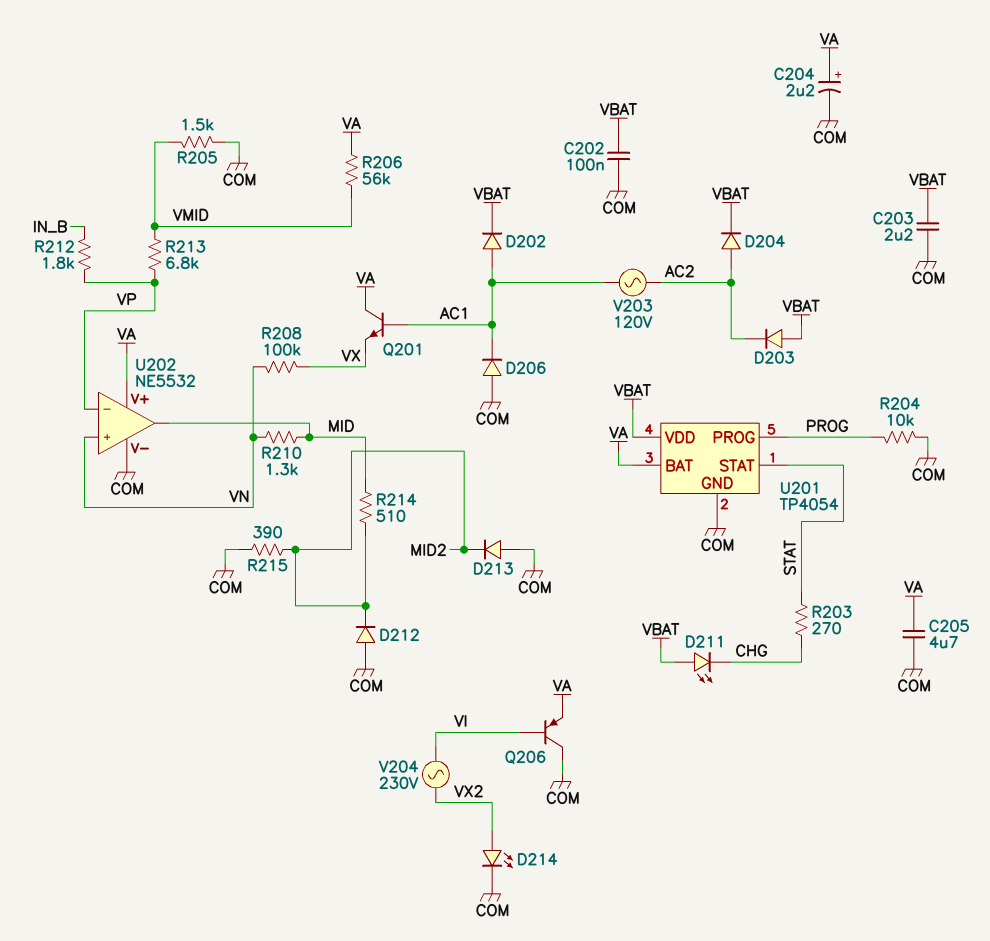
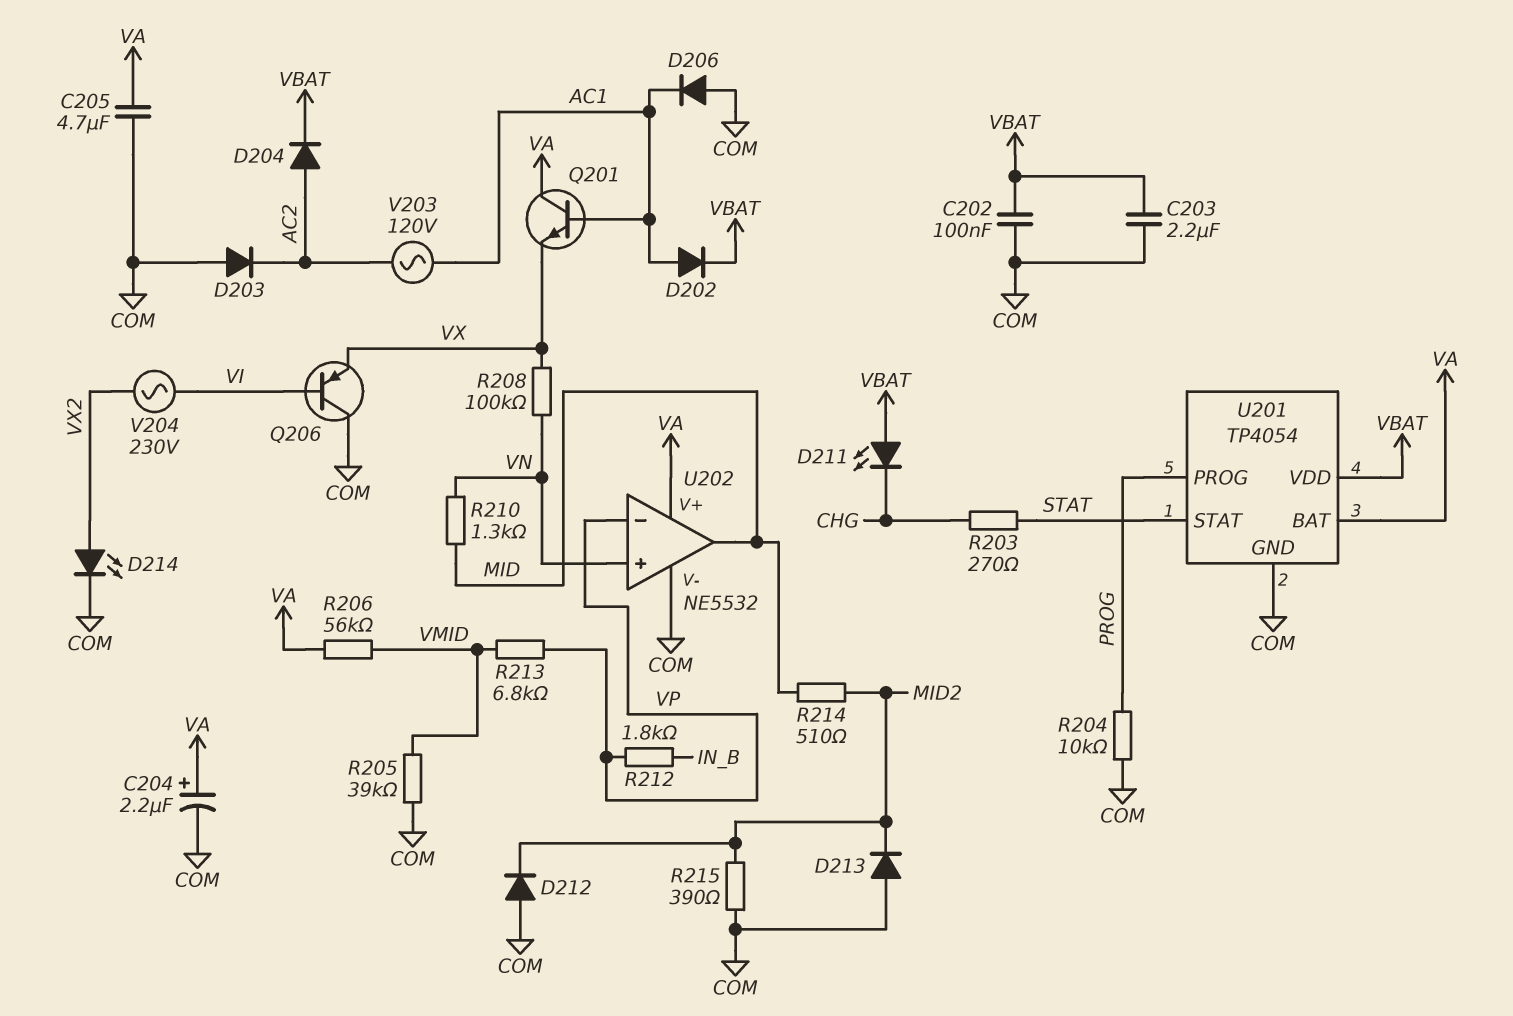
D203: diode (A VBAT, K AC2) -> diode (A COM, K AC2)
Q206: PNP (B VI, C COM, E VA) -> PNP (B VI, C COM, E VX)
R205: 1.5k (COM, VMID) -> 39k (COM, VMID)

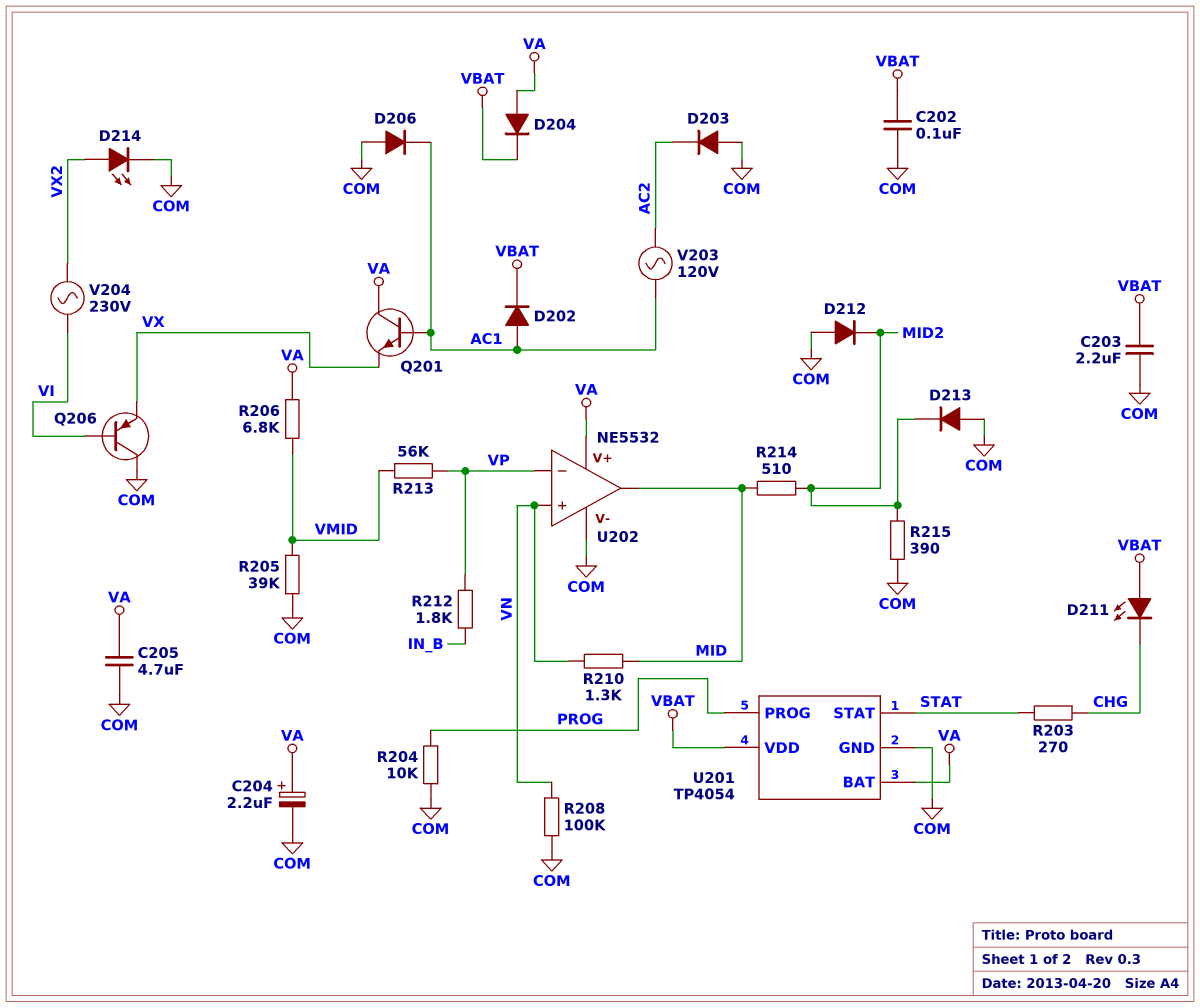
D204: diode (A AC2, K VBAT) -> diode (A VA, K VBAT)
R206: 56k (VA, VMID) -> 6.8k (VA, VMID)
R208: 100k (VN, VX) -> 100k (COM, VN)
R213: 6.8k (VMID, VP) -> 56k (VMID, VP)

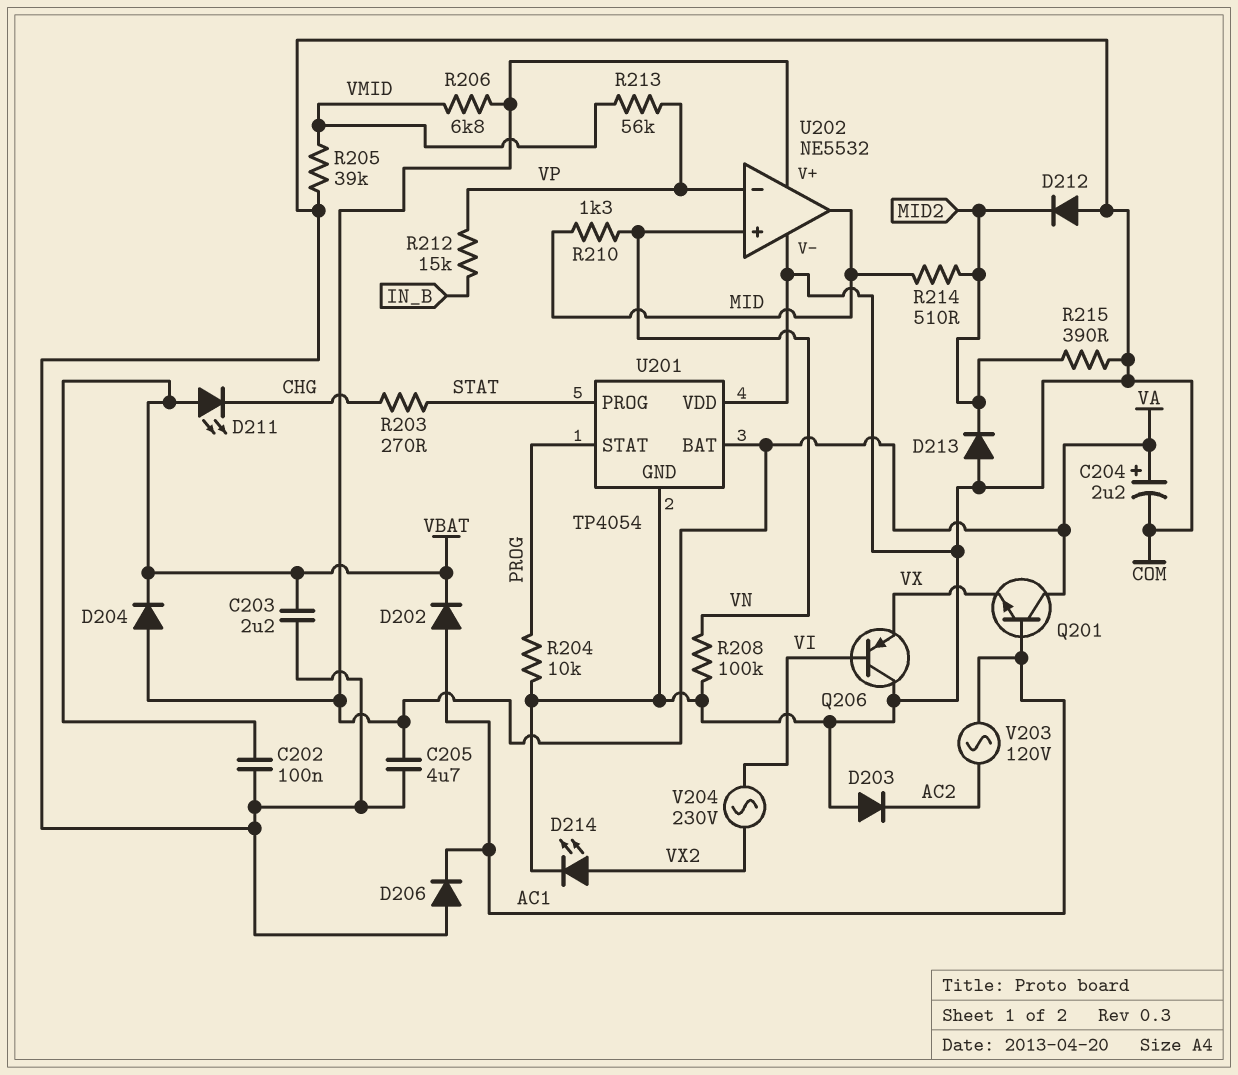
R212: 1.8k (IN_B, VP) -> 15k (IN_B, VP)
U201 pin PROG: PROG -> STAT
U201 pin STAT: STAT -> PROG
U201 pin VDD: VBAT -> COM

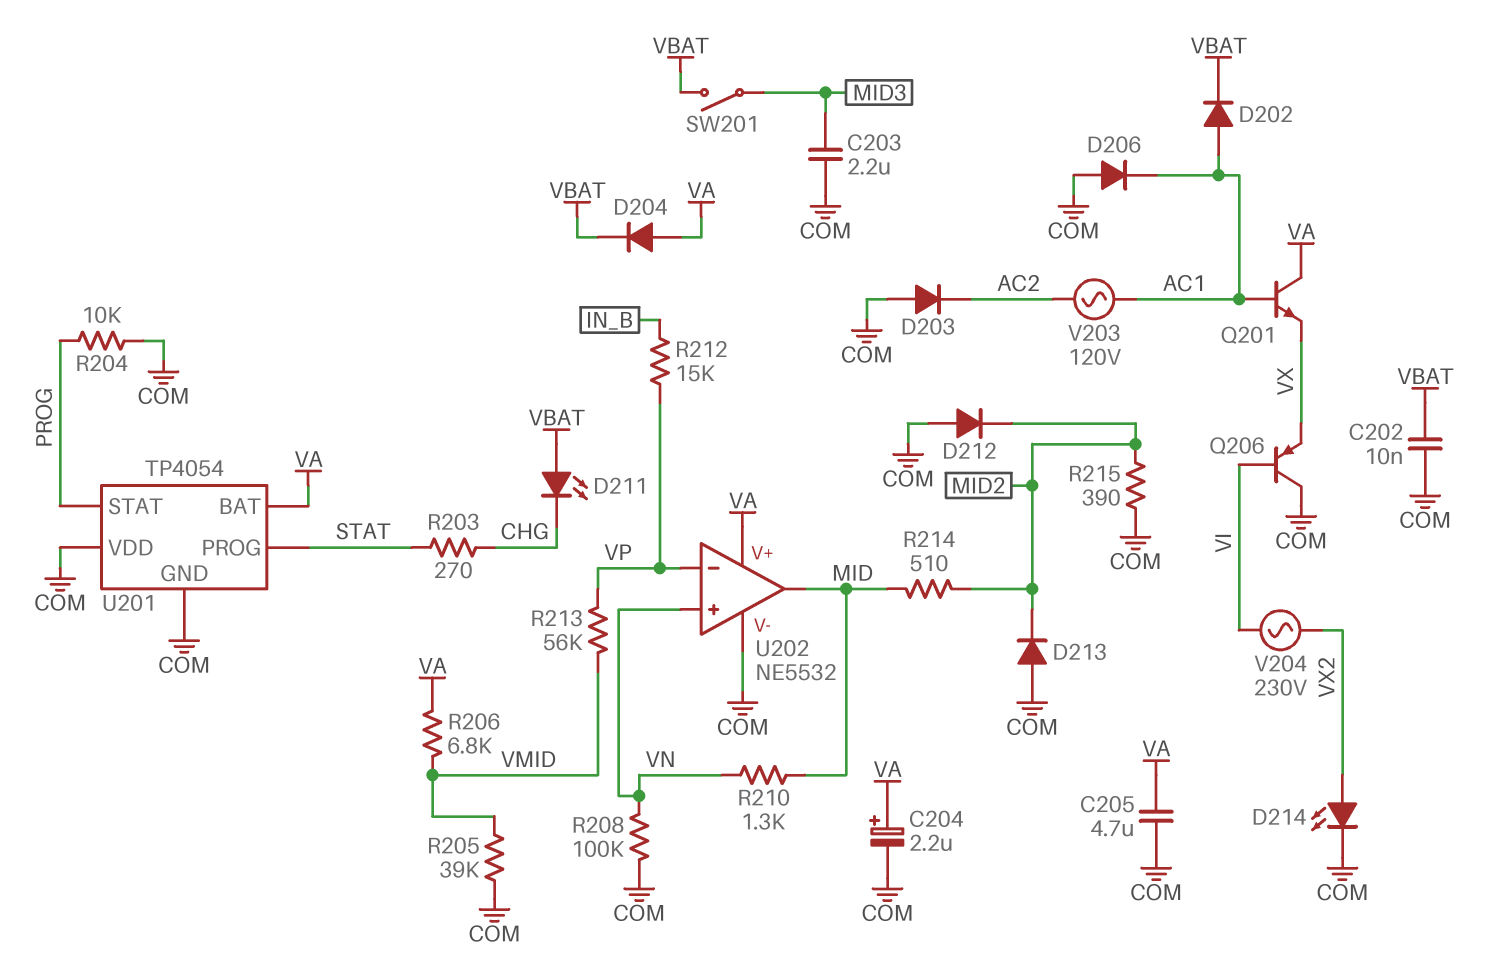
C202: 100nF (COM, VBAT) -> 10nF (COM, VBAT)
C203: 2.2uF (COM, VBAT) -> 2.2uF (COM, MID3)
SW201: none -> switch (MID3, VBAT)

